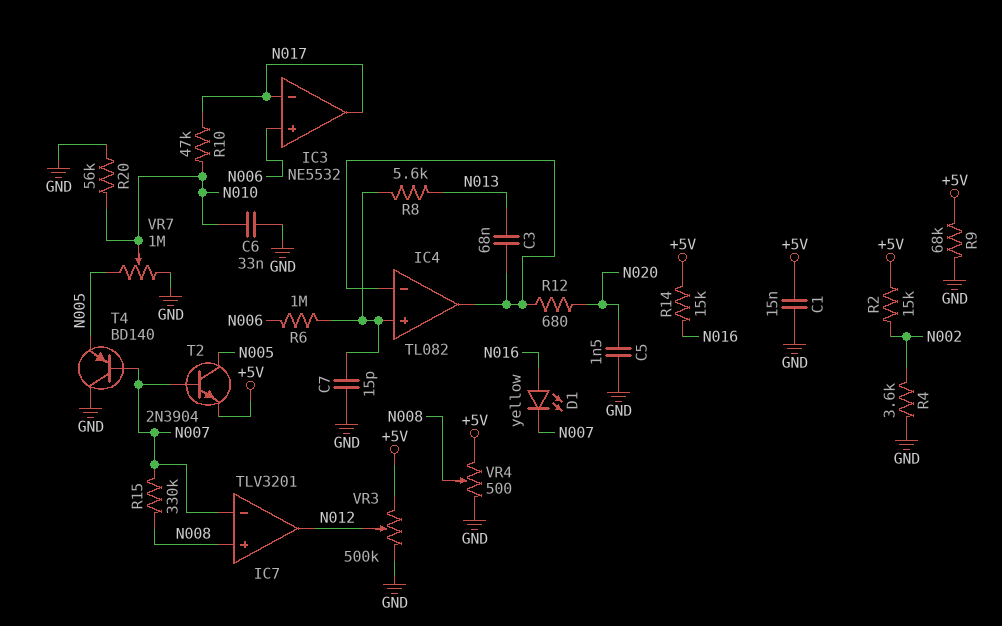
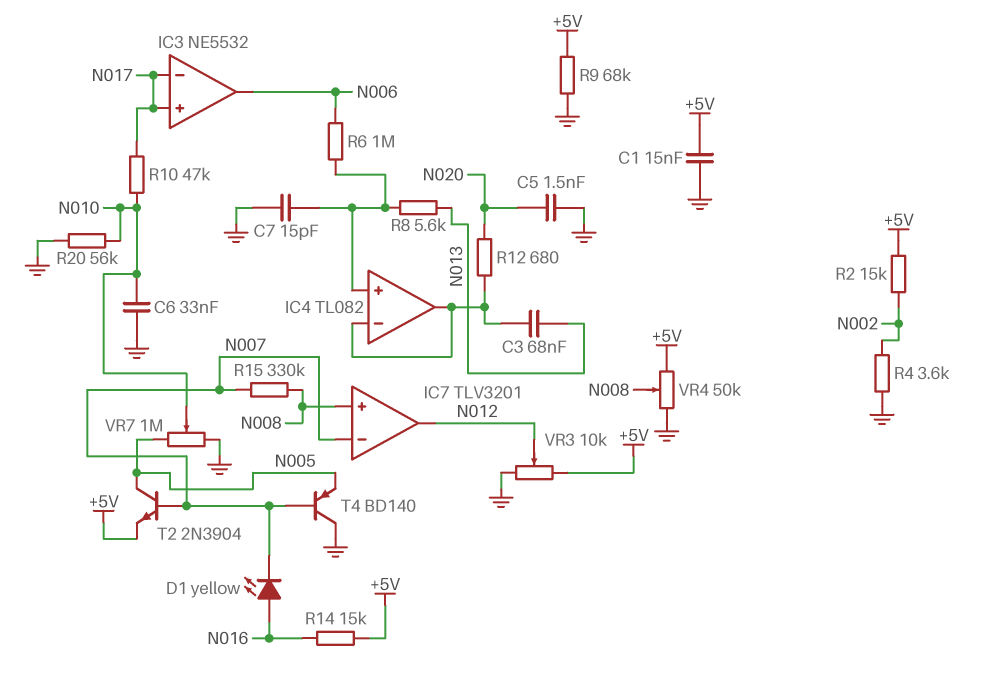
IC3 pin in+: N006 -> N017
IC3 pin out: N017 -> N006
VR3: 500k (+5V, GND, wiper N012) -> 10k (+5V, GND, wiper N012)
VR4: 500 (+5V, GND, wiper N008) -> 50k (+5V, GND, wiper N008)

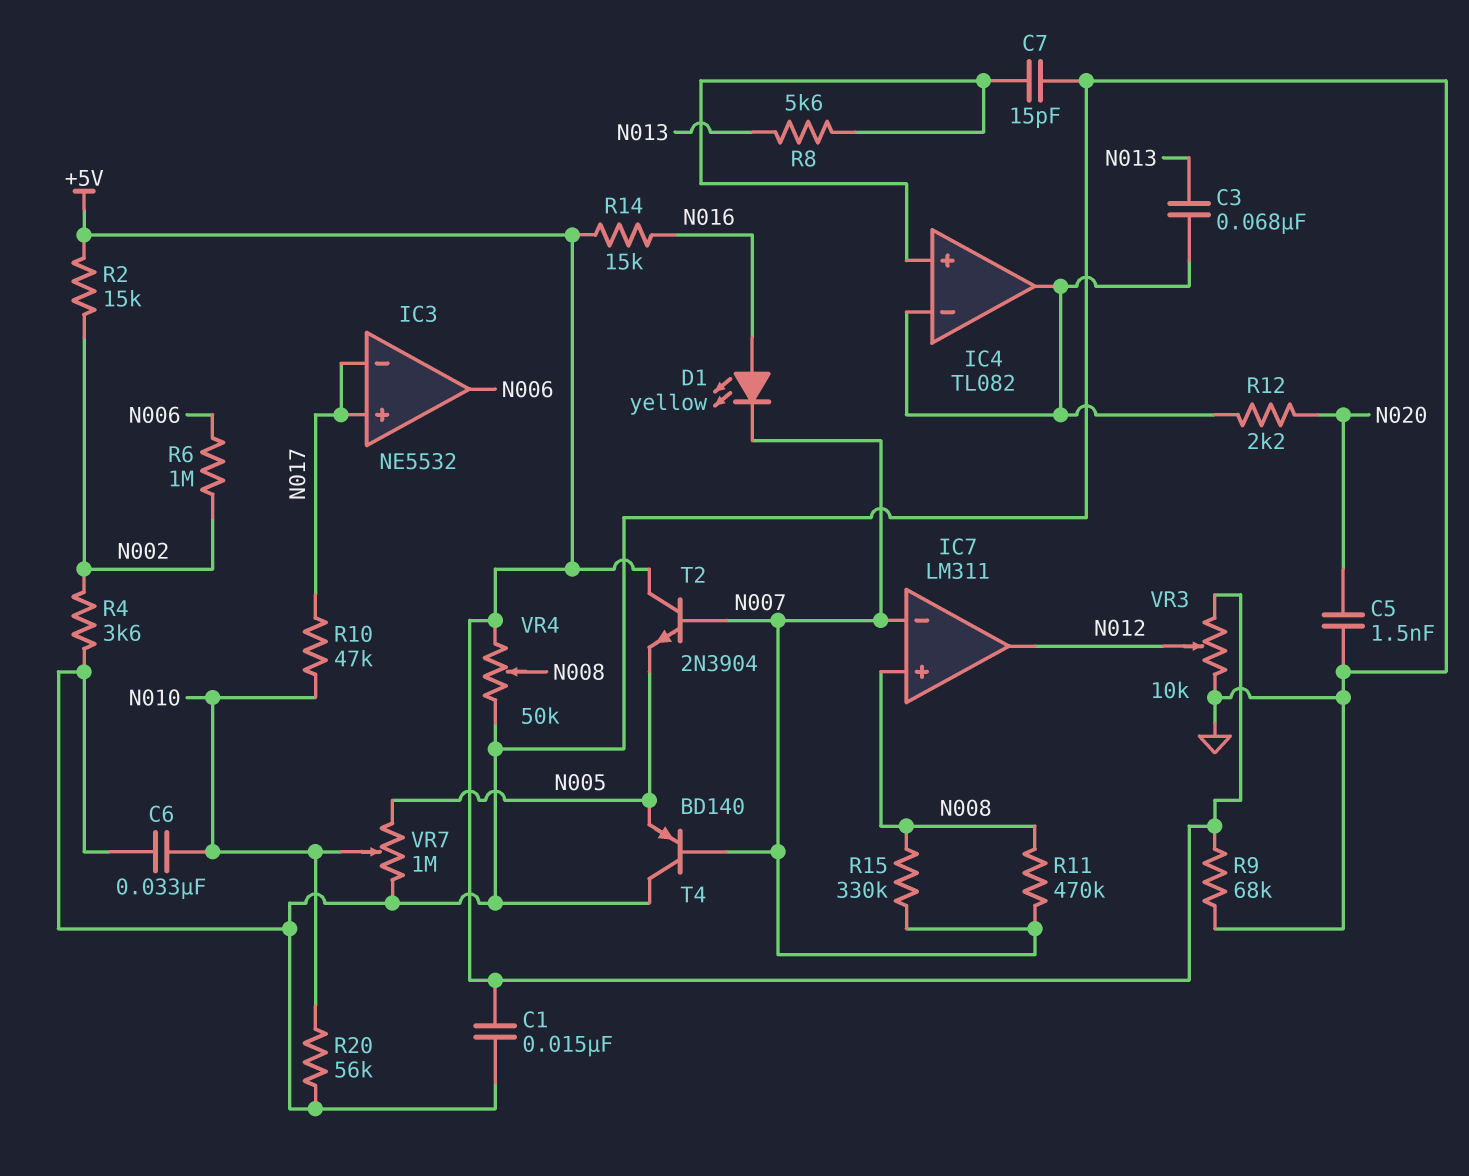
IC7: TLV3201 -> LM311
R6: 1M (IC4/in+, N006) -> 1M (N002, N006)
R11: none -> 470k (N007, N008)
R12: 680 (IC4/in-, N020) -> 2.2k (IC4/in-, N020)
T2: NPN 2N3904 (B N007, C N005, E +5V) -> NPN 2N3904 (B N007, C +5V, E N005)

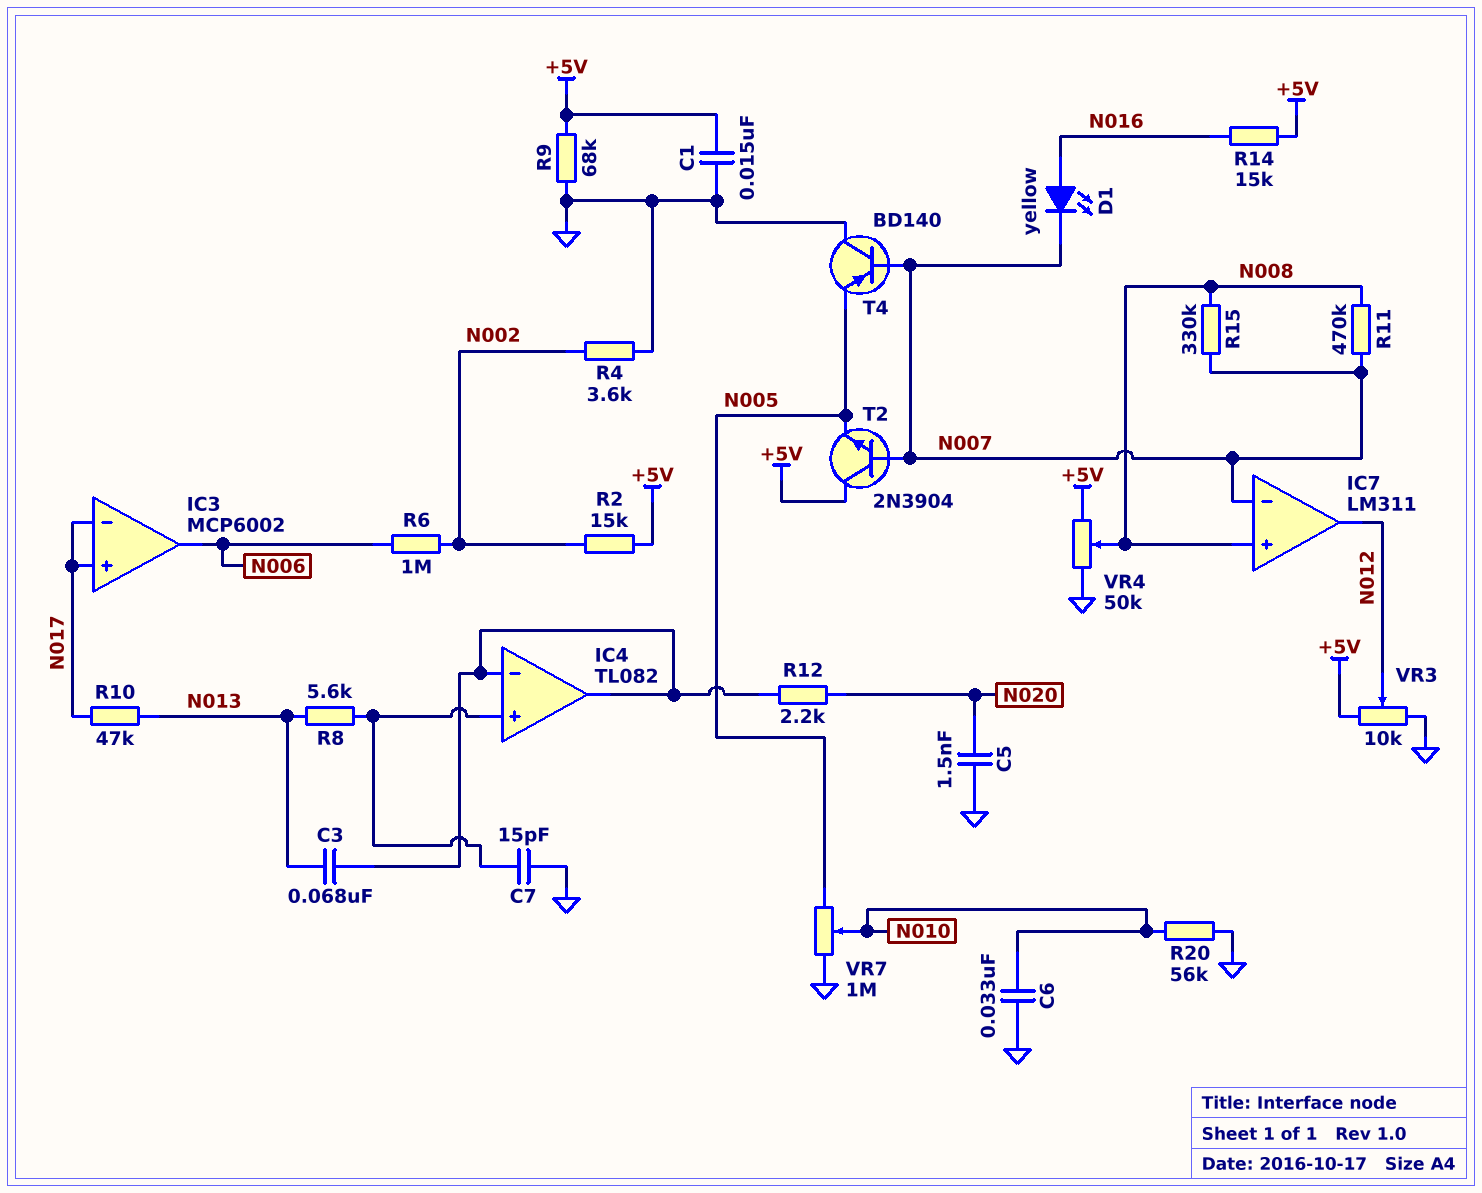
IC3: NE5532 -> MCP6002
R10: 47k (N010, N017) -> 47k (N013, N017)

